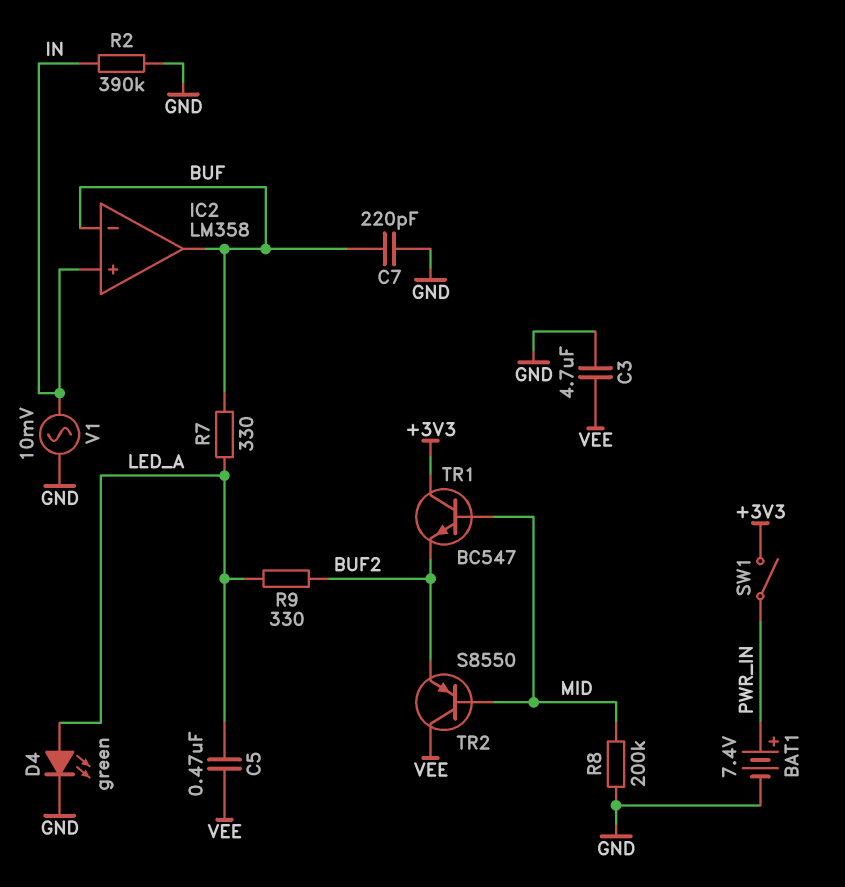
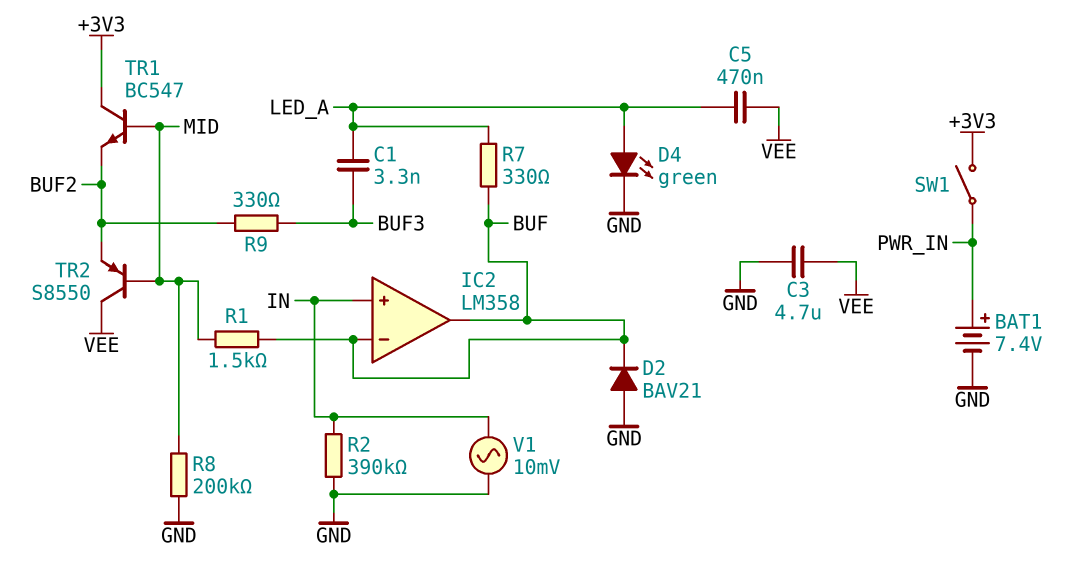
C1: none -> 3.3nF (BUF3, LED_A)
C7: 220pF (BUF, GND) -> none
D2: none -> diode BAV21 (A GND, K BUF)
R1: none -> 1.5k (BUF, MID)
R9: 330 (BUF2, LED_A) -> 330 (BUF2, BUF3)

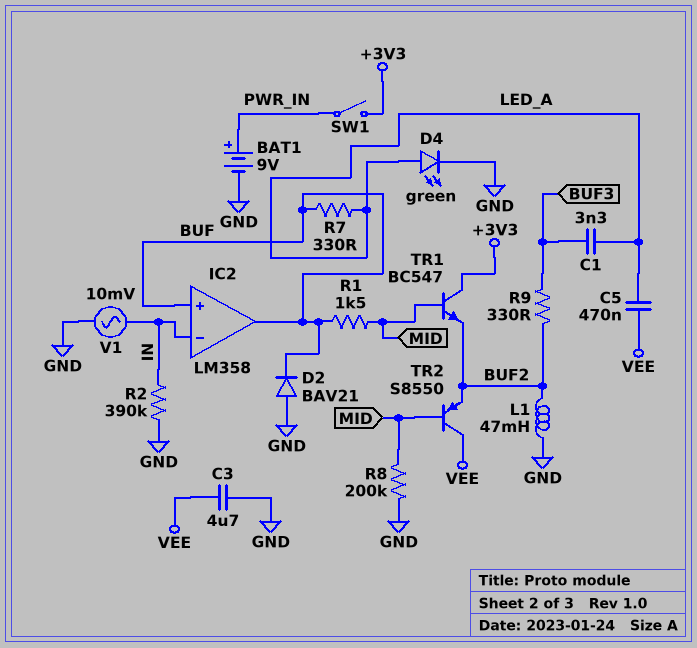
BAT1: 7.4V (plus PWR_IN, minus GND) -> 9V (plus PWR_IN, minus GND)
IC2 pin in+: IN -> BUF
IC2 pin in-: BUF -> IN
L1: none -> 47mH (BUF2, GND)

